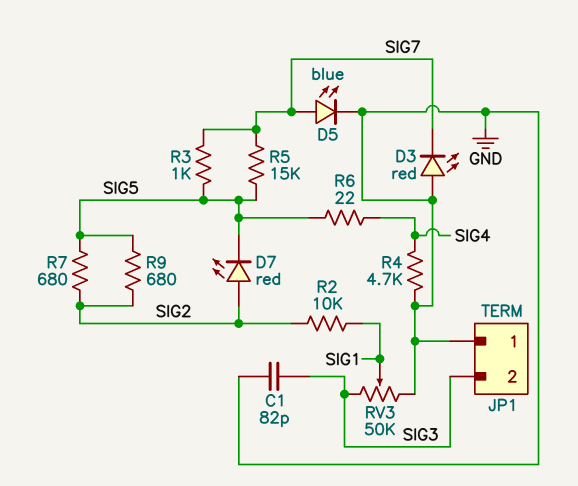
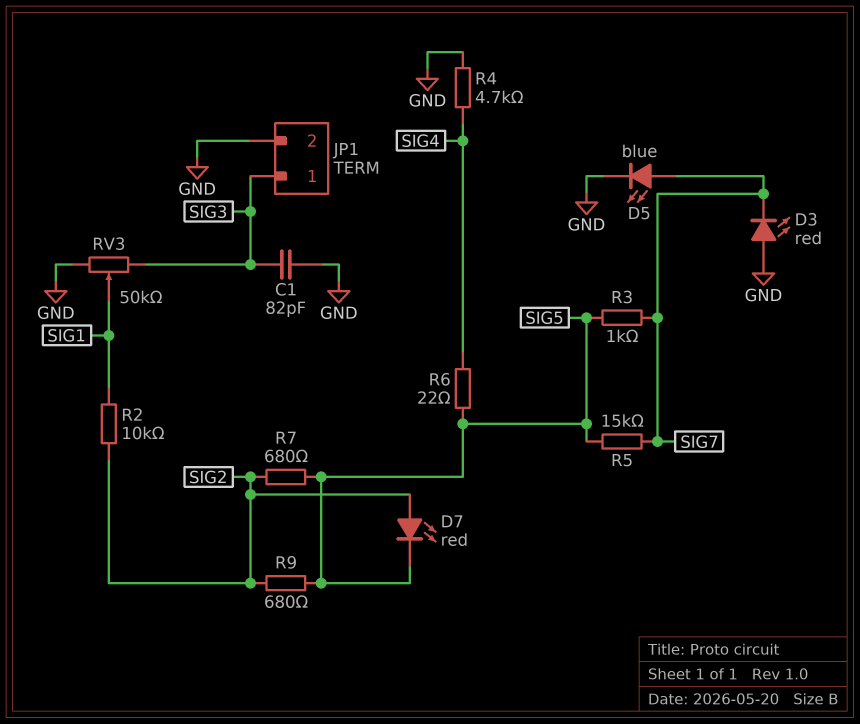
JP1 pin 1: GND -> SIG3
JP1 pin 2: SIG3 -> GND

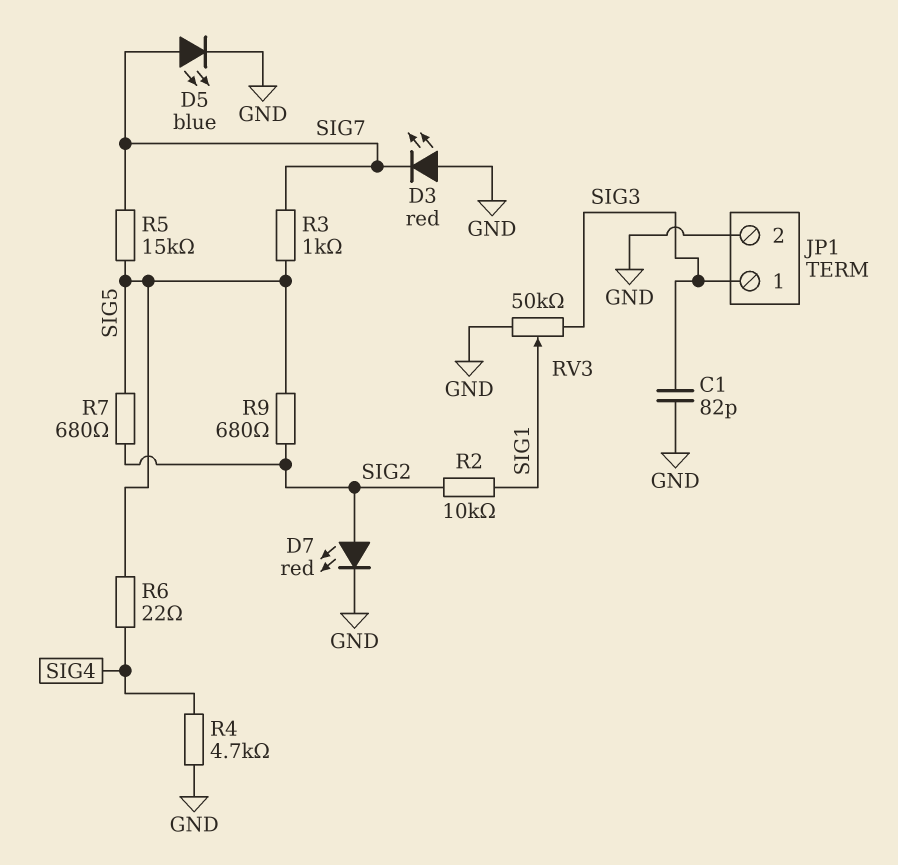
D7: LED red (A SIG2, K SIG5) -> LED red (A SIG2, K GND)

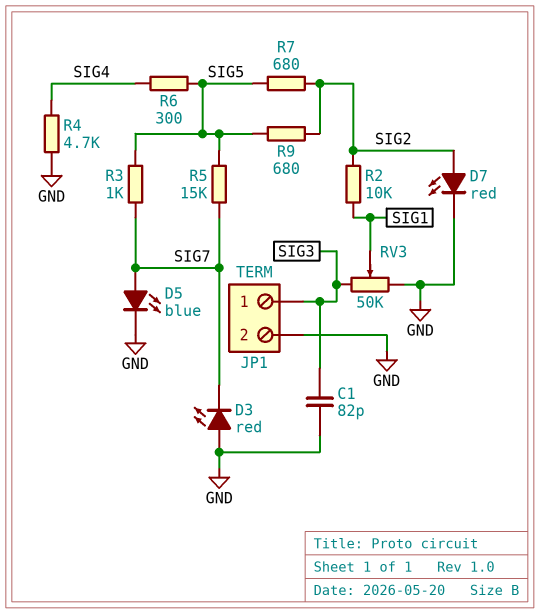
R6: 22 (SIG4, SIG5) -> 300 (SIG4, SIG5)

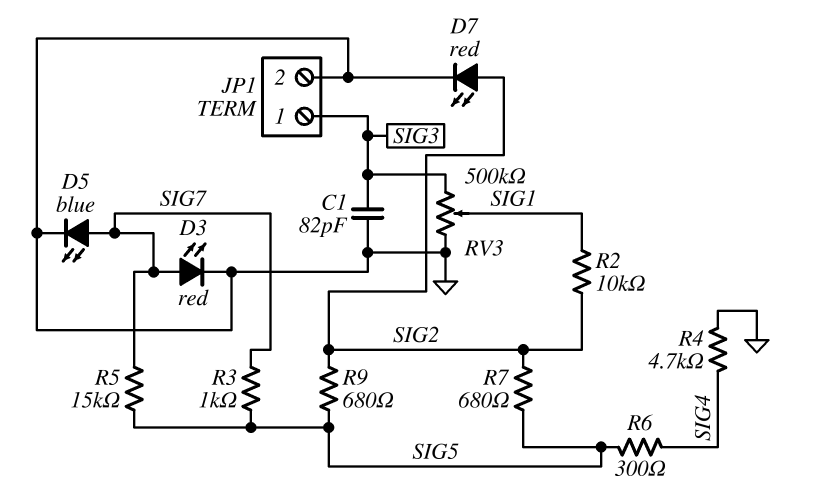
D3: LED red (A GND, K SIG7) -> LED red (A SIG7, K GND)
RV3: 50k (GND, SIG3, wiper SIG1) -> 500k (GND, SIG3, wiper SIG1)

